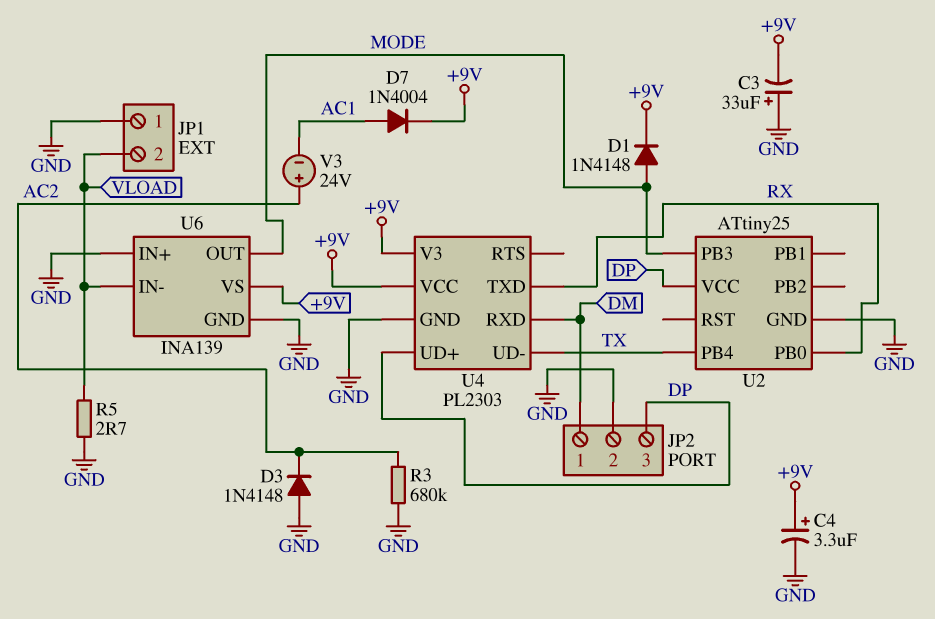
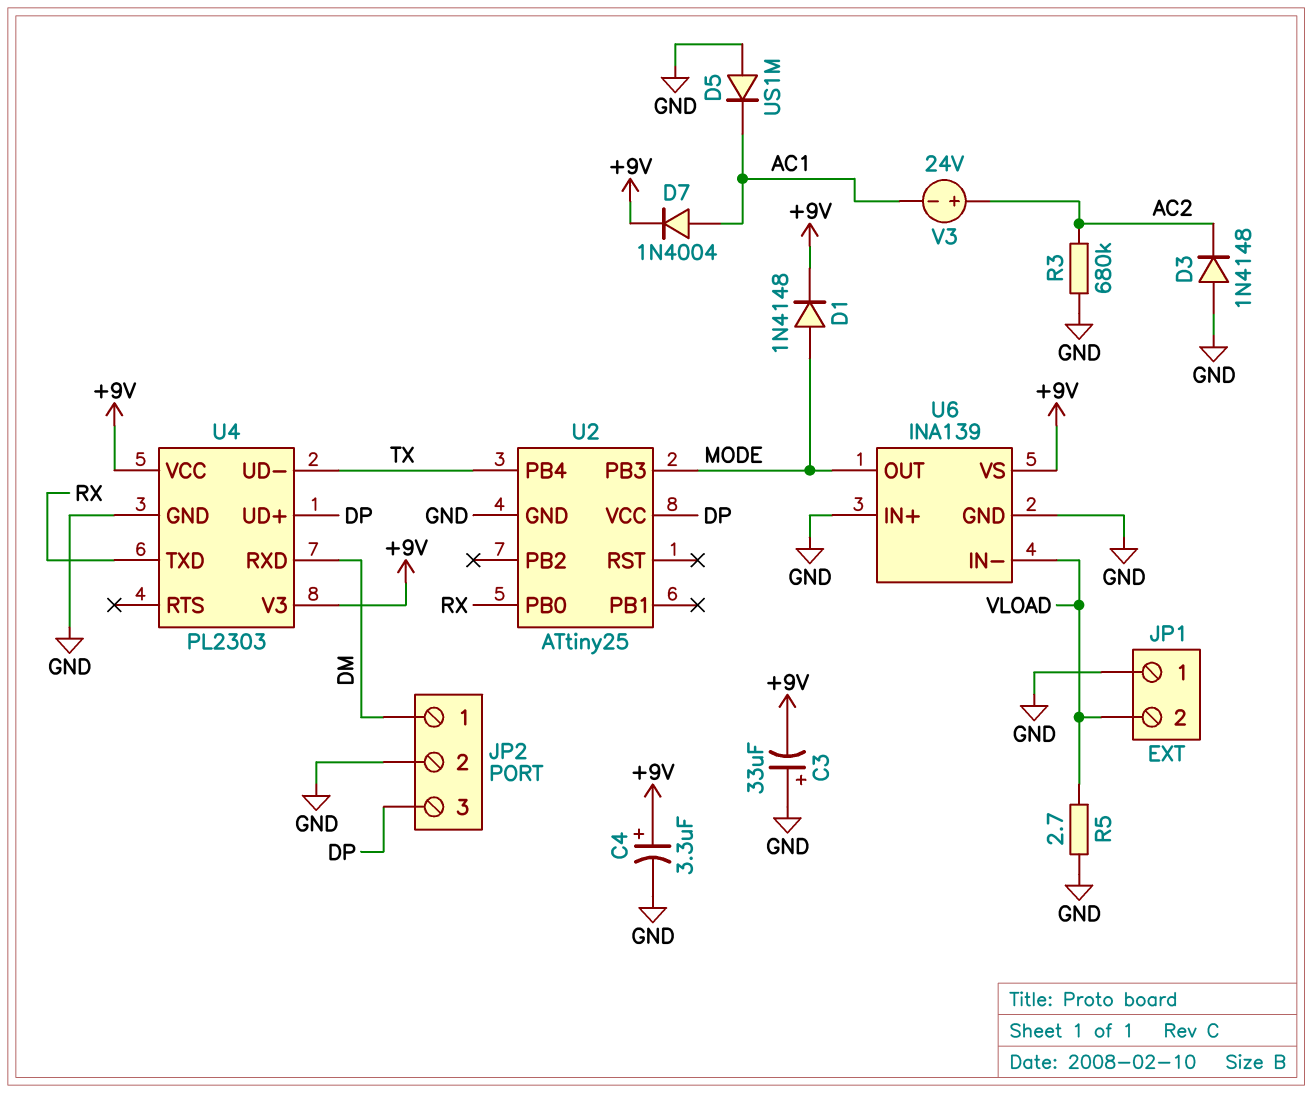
D5: none -> diode US1M (A GND, K AC1)

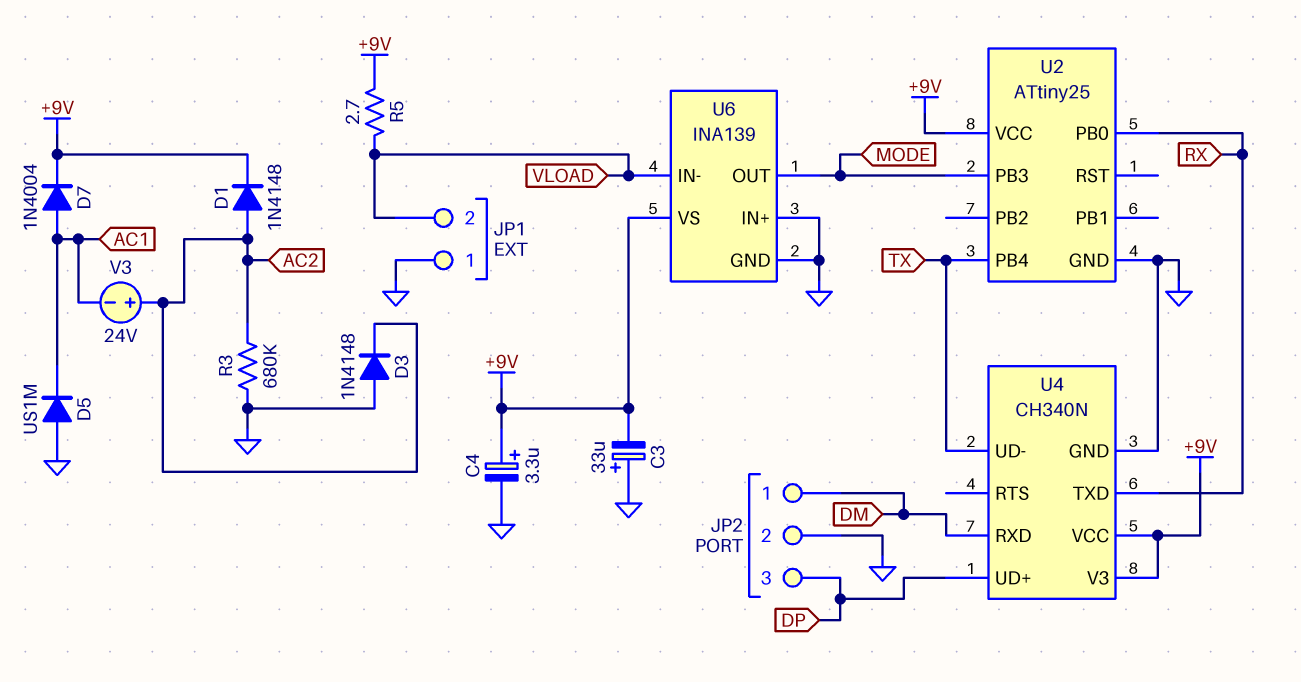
D1: diode 1N4148 (A MODE, K +9V) -> diode 1N4148 (A AC2, K +9V)
R5: 2.7 (GND, VLOAD) -> 2.7 (+9V, VLOAD)
U2 pin VCC: DP -> +9V
U4: PL2303 -> CH340N

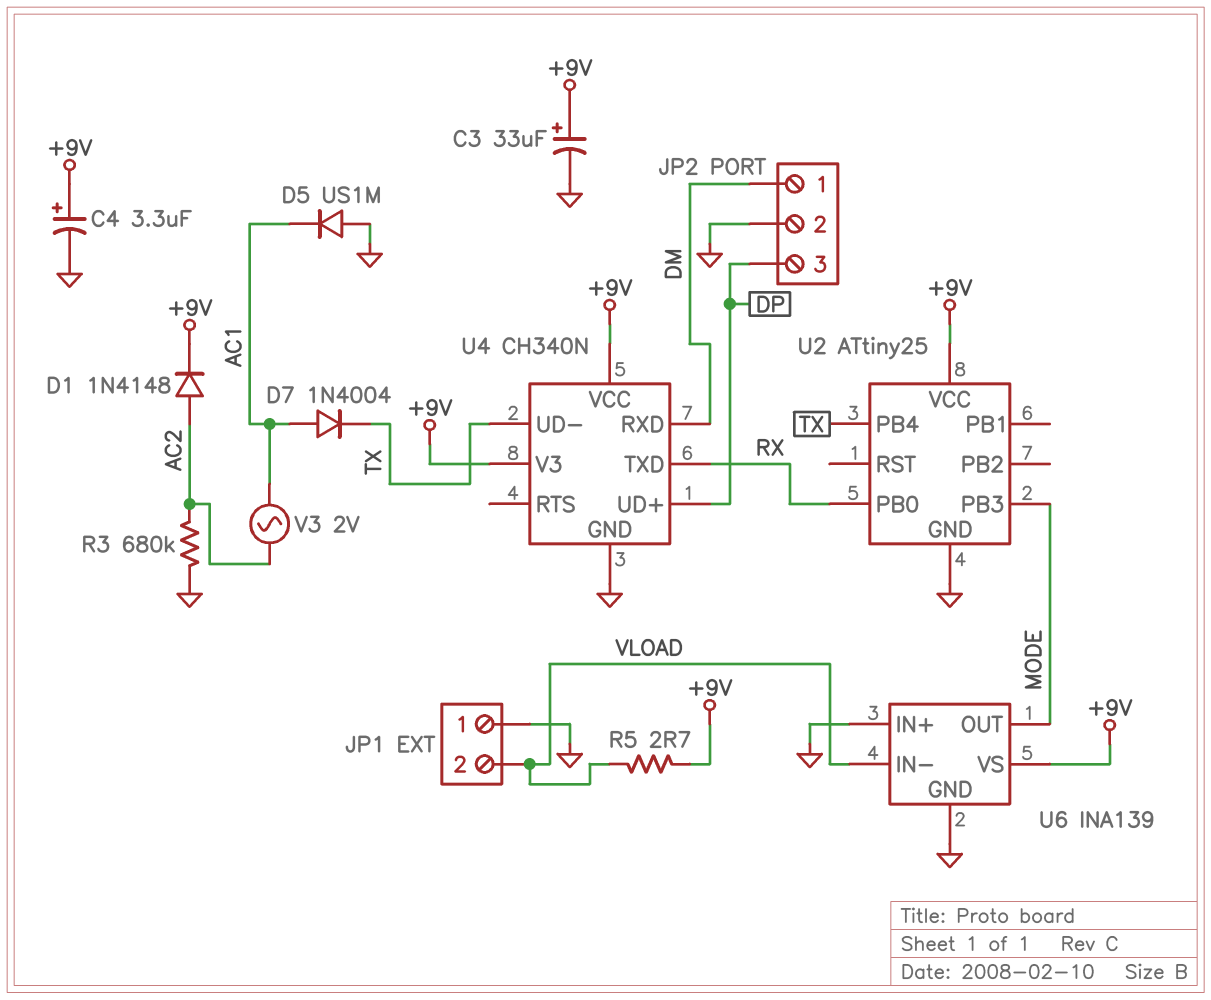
C3: 33uF (plus GND, minus +9V) -> 33uF (plus +9V, minus GND)
D3: diode 1N4148 (A GND, K AC2) -> none
D7: diode 1N4004 (A AC1, K +9V) -> diode 1N4004 (A AC1, K TX)
V3: 24V (plus AC2, minus AC1) -> AC 2V (AC1, AC2)

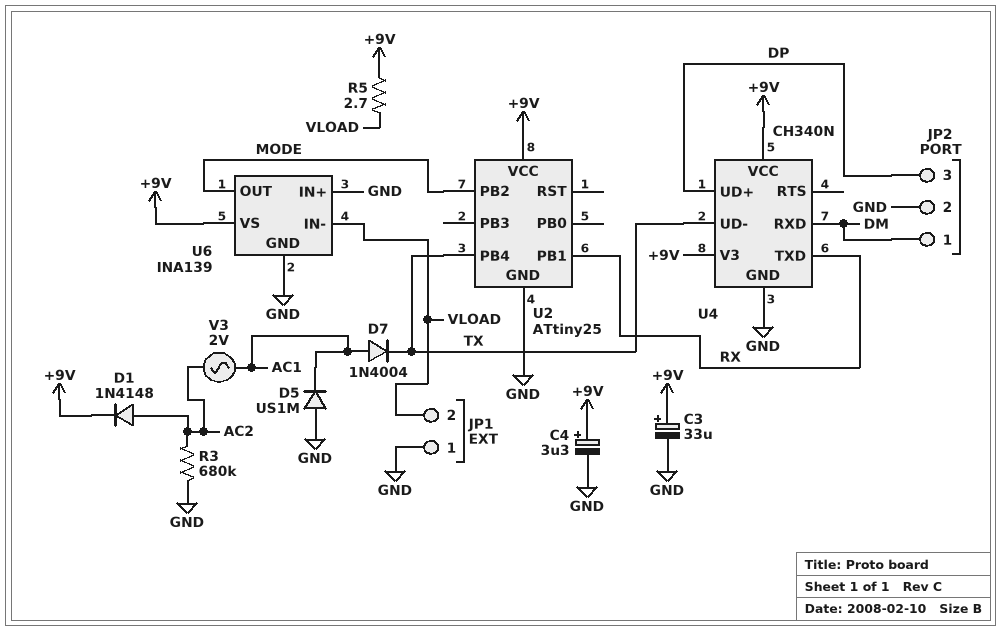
U2 pin PB0: RX -> none
U2 pin PB1: none -> RX
U2 pin PB2: none -> MODE
U2 pin PB3: MODE -> none

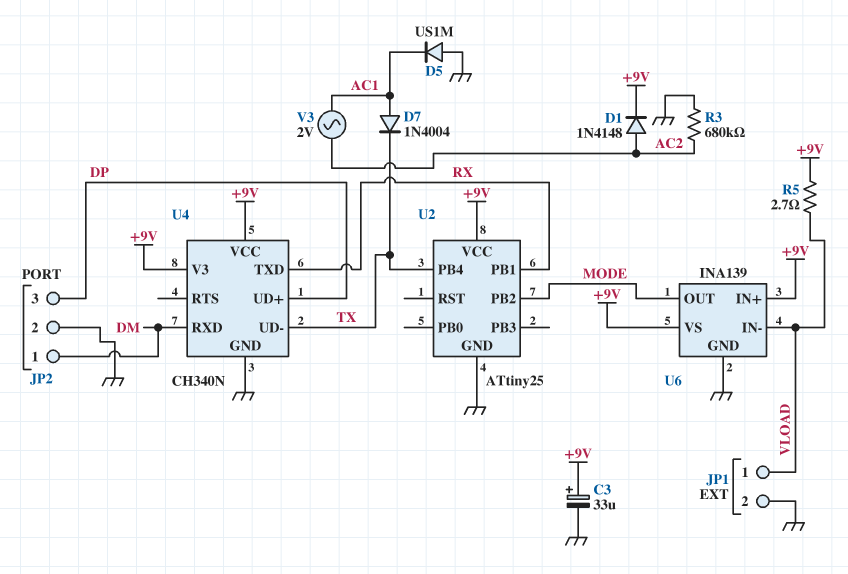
C4: 3.3uF (plus +9V, minus GND) -> none
JP1 pin 1: GND -> VLOAD
JP1 pin 2: VLOAD -> GND
U6 pin IN+: GND -> +9V

